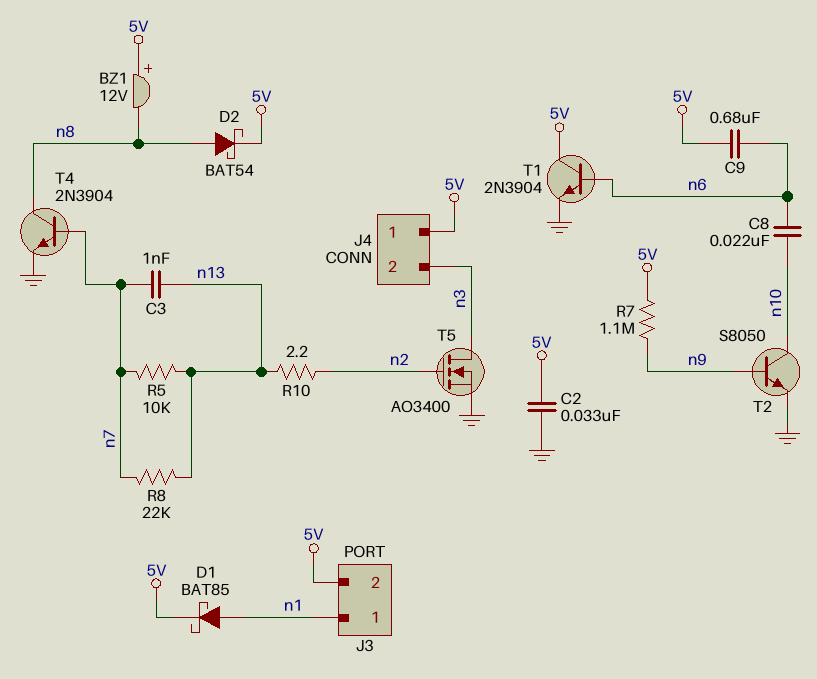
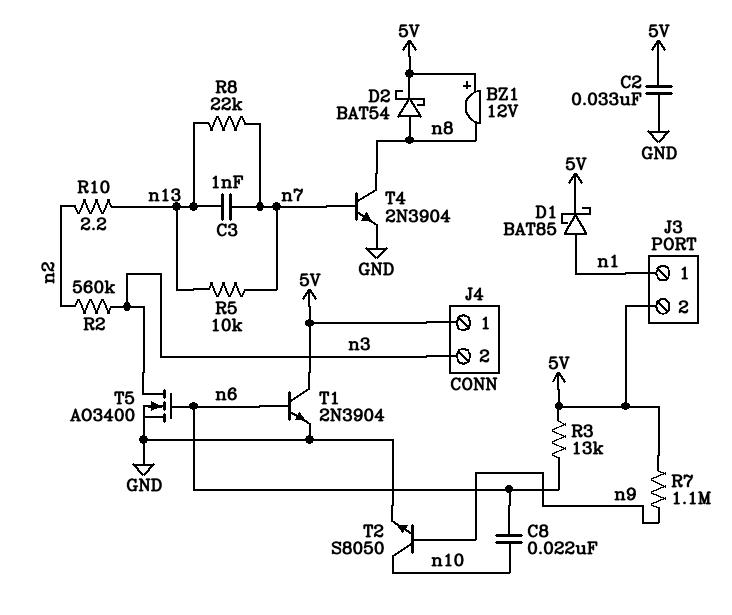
C9: 680nF (5V, n6) -> none
R2: none -> 560k (n2, n3)
R3: none -> 13k (5V, n6)
T5: NMOS AO3400 (G n2, D n3, S GND) -> NMOS AO3400 (G n6, D n3, S GND)

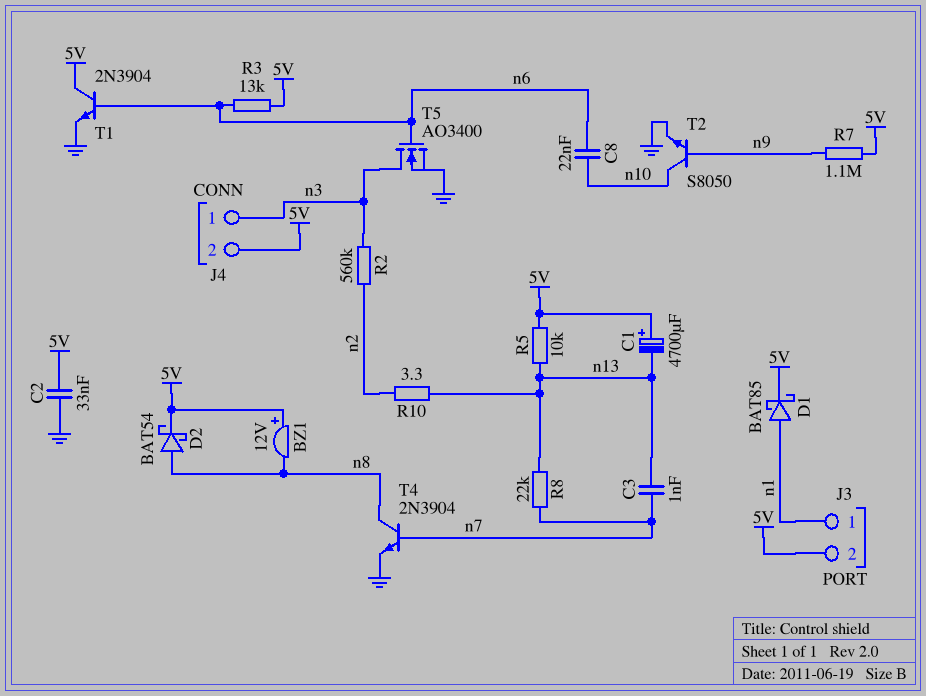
C1: none -> 4700uF (plus 5V, minus n13)
J4 pin 1: 5V -> n3
J4 pin 2: n3 -> 5V
R5: 10k (n7, n13) -> 10k (5V, n13)
R10: 2.2 (n2, n13) -> 3.3 (n2, n13)

